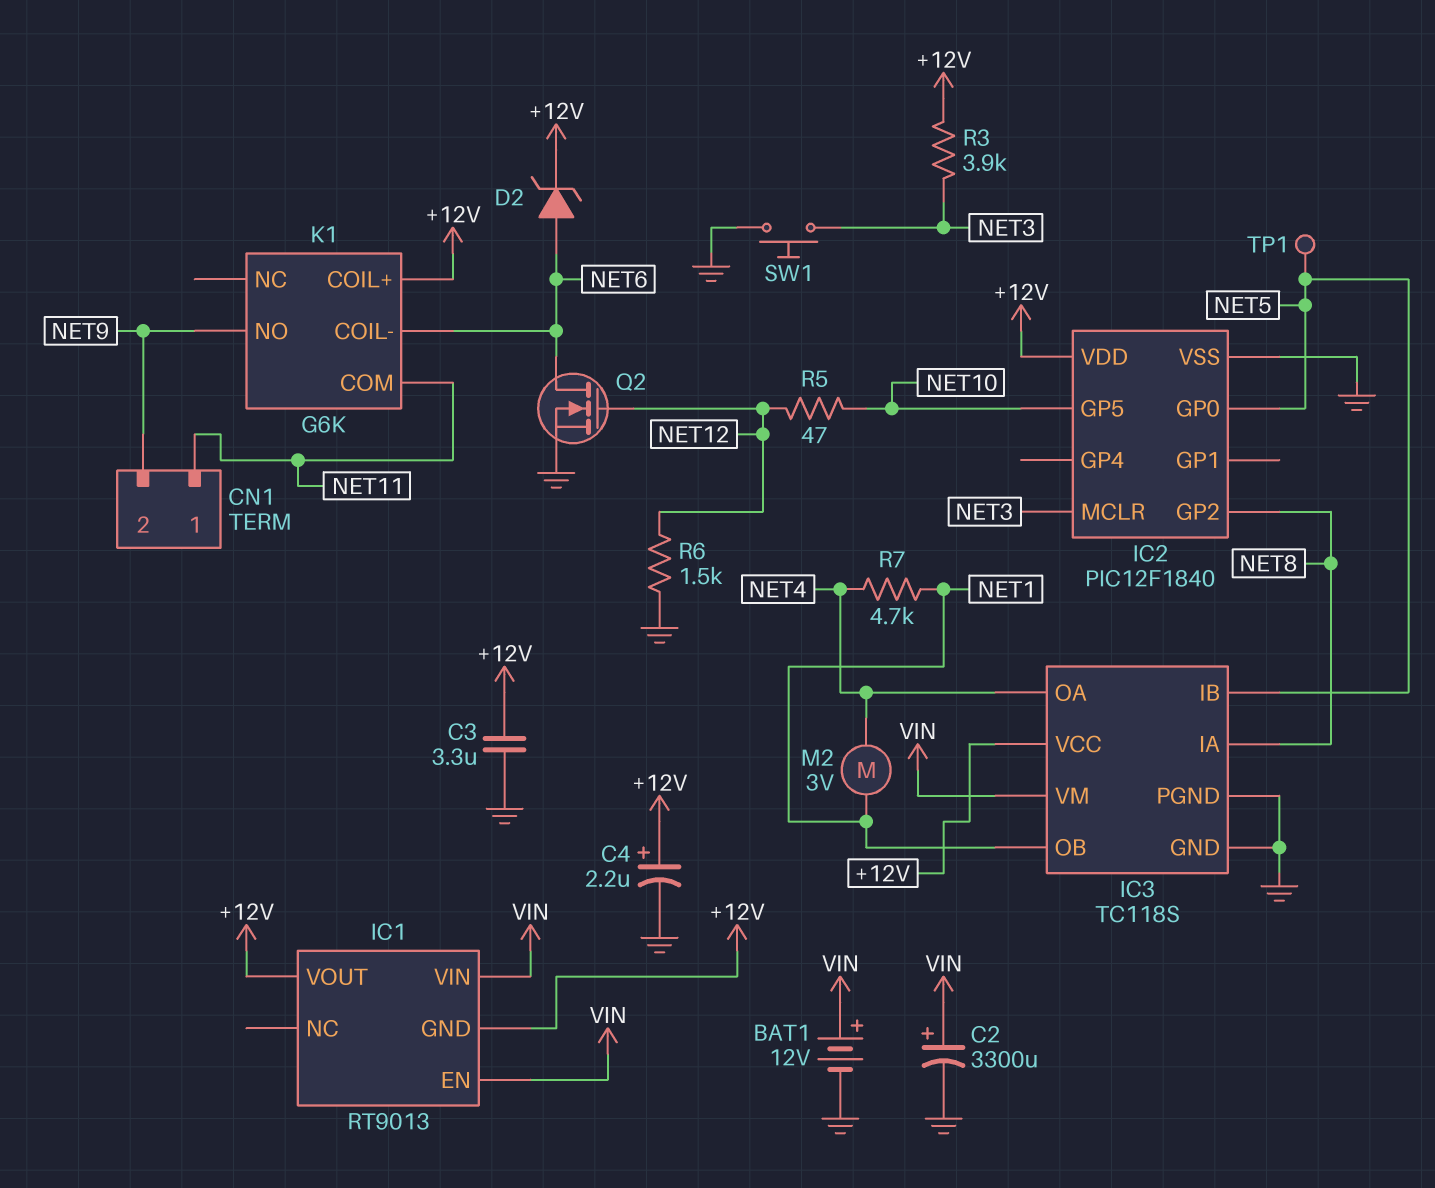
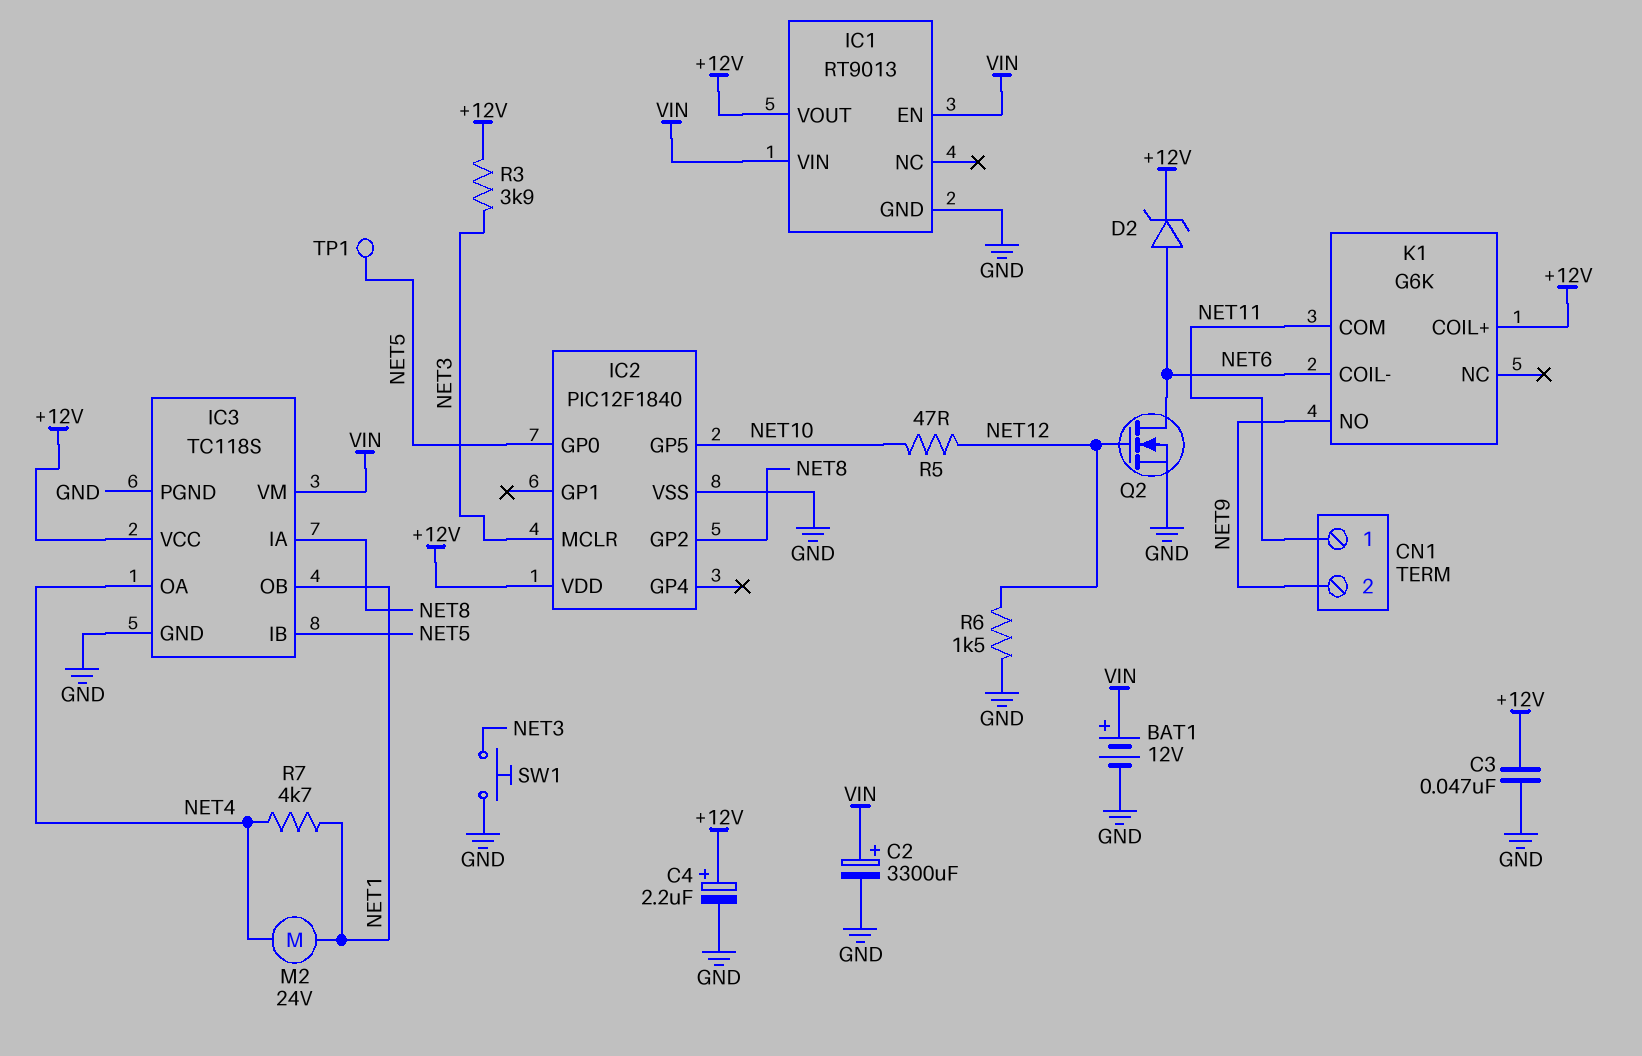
C3: 3.3uF (+12V, GND) -> 47nF (+12V, GND)
IC1 pin GND: +12V -> GND
M2: motor 3V (NET1, NET4) -> motor 24V (NET1, NET4)

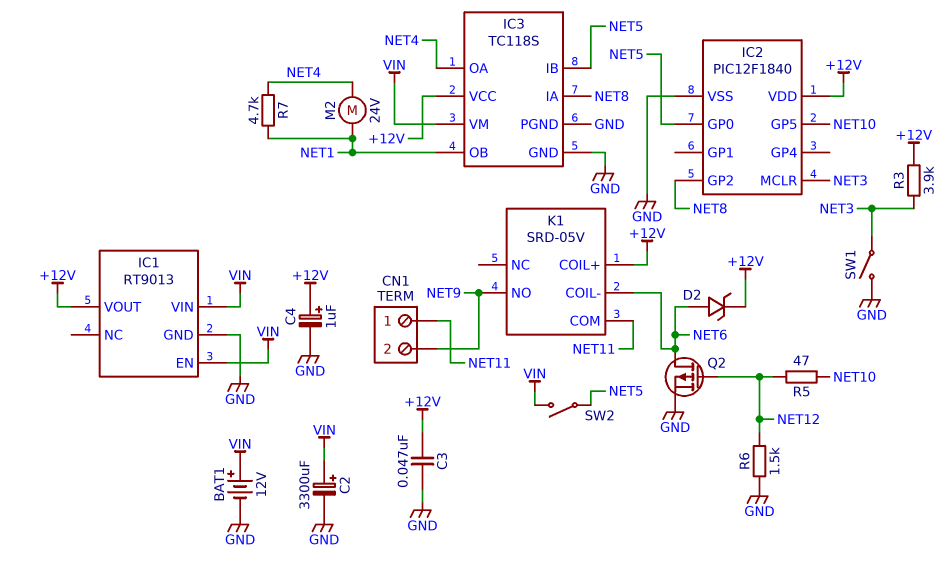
C4: 2.2uF (plus +12V, minus GND) -> 1uF (plus +12V, minus GND)
K1: G6K -> SRD-05V
Q2: NMOS (G NET12, D NET6, S GND) -> PMOS (G NET12, D NET6, S GND)
SW1: button (GND, NET3) -> switch (GND, NET3)
SW2: none -> switch (NET5, VIN)
TP1: test point (NET5) -> none

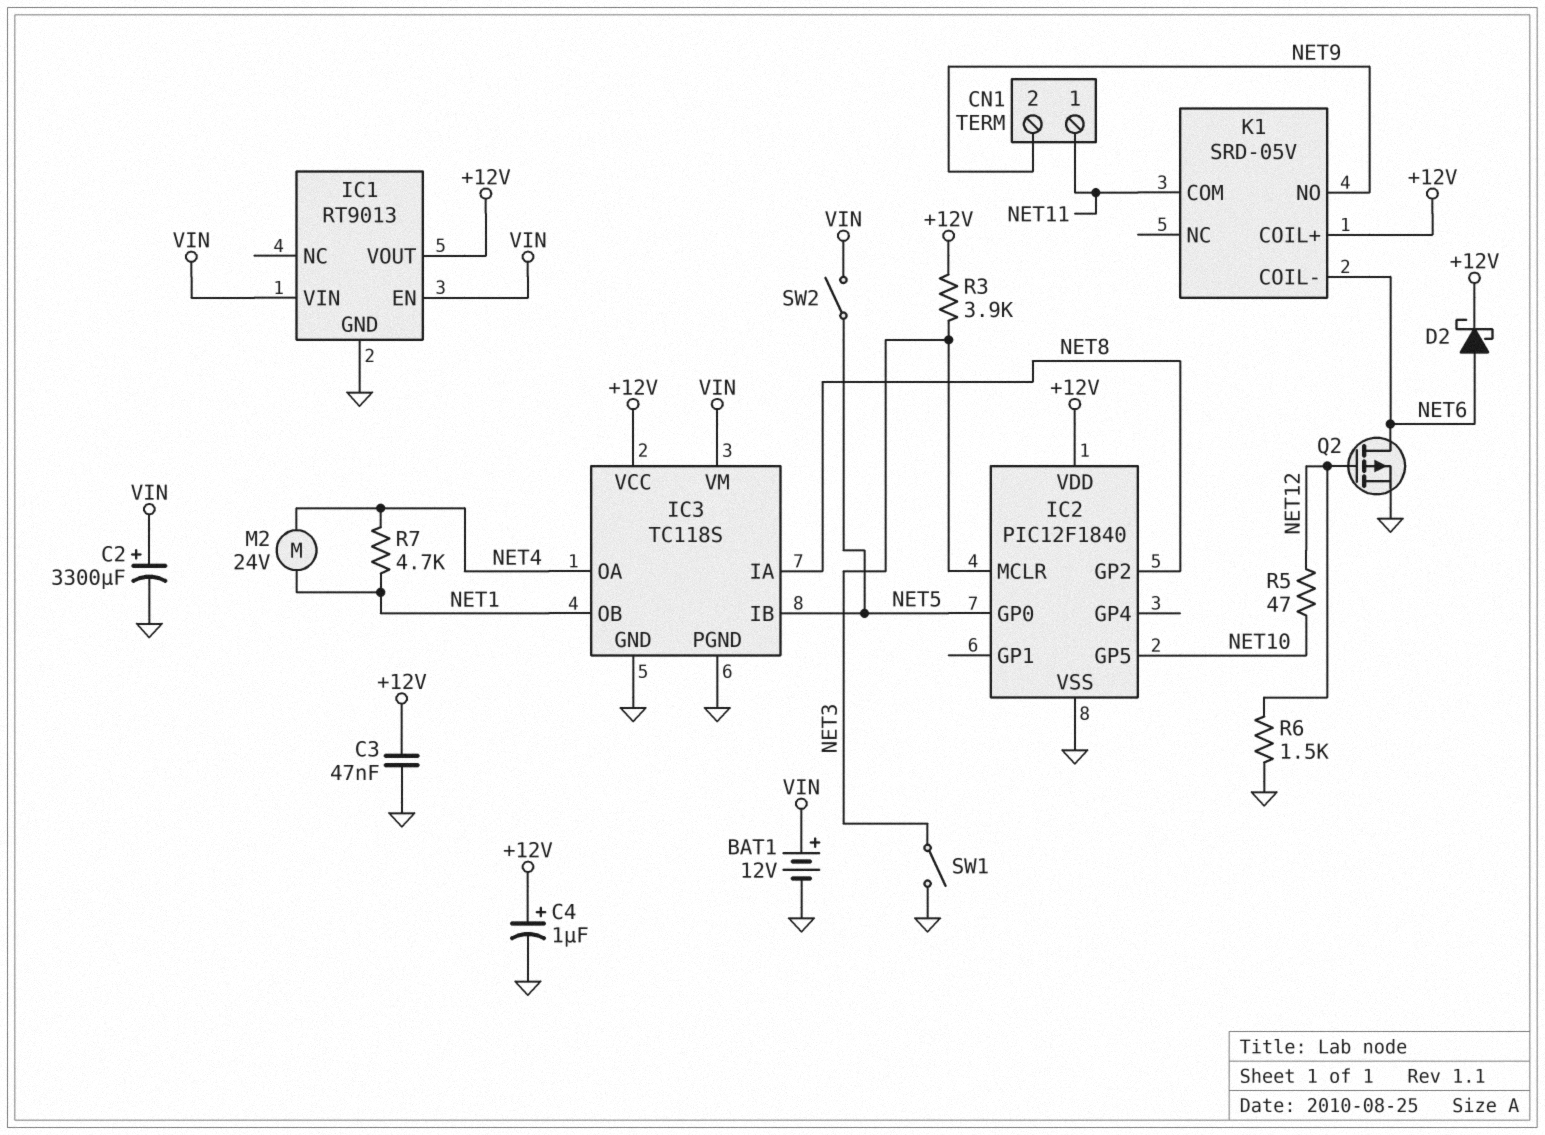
D2: zener (A NET6, K +12V) -> schottky (A NET6, K +12V)

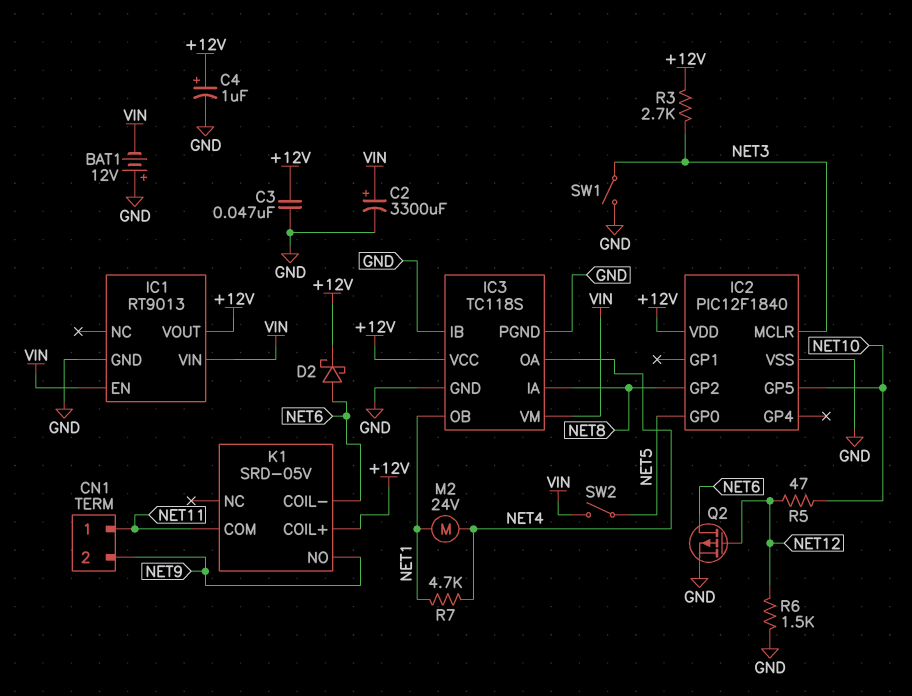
BAT1: 12V (plus VIN, minus GND) -> 12V (plus GND, minus VIN)
IC3 pin IB: NET5 -> GND
R3: 3.9k (+12V, NET3) -> 2.7k (+12V, NET3)

